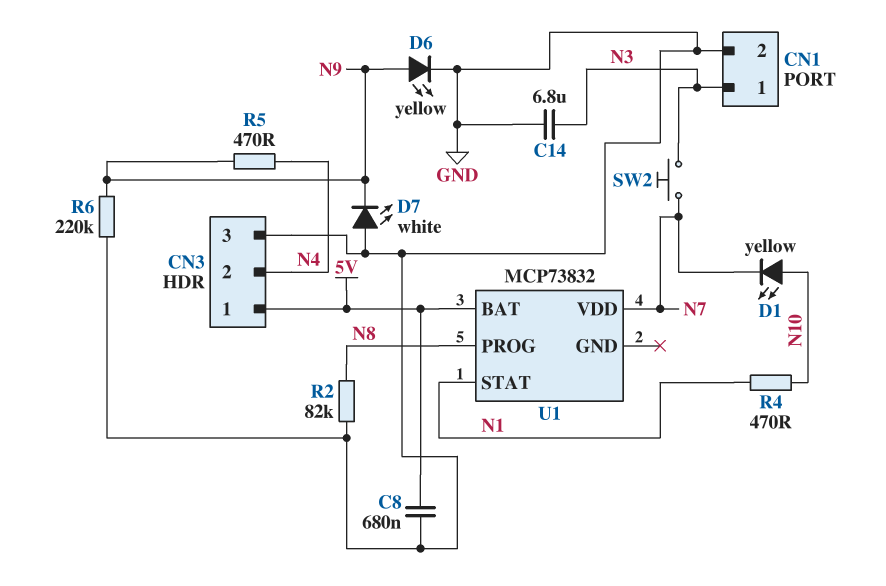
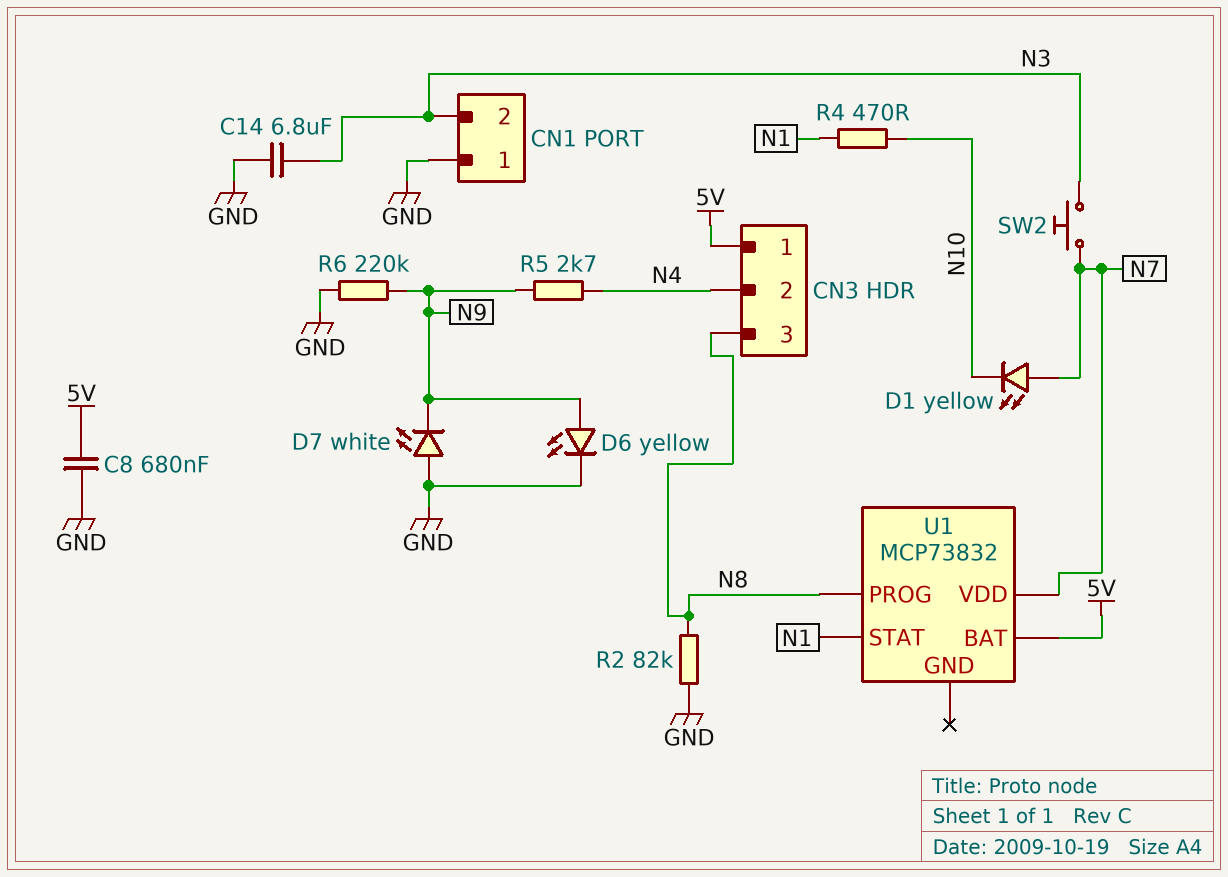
CN1 pin 1: N3 -> GND
CN1 pin 2: GND -> N3
CN3 pin 3: GND -> N8
D1: LED yellow (A N10, K N7) -> LED yellow (A N7, K N10)
R5: 470 (N4, N9) -> 2.7k (N4, N9)

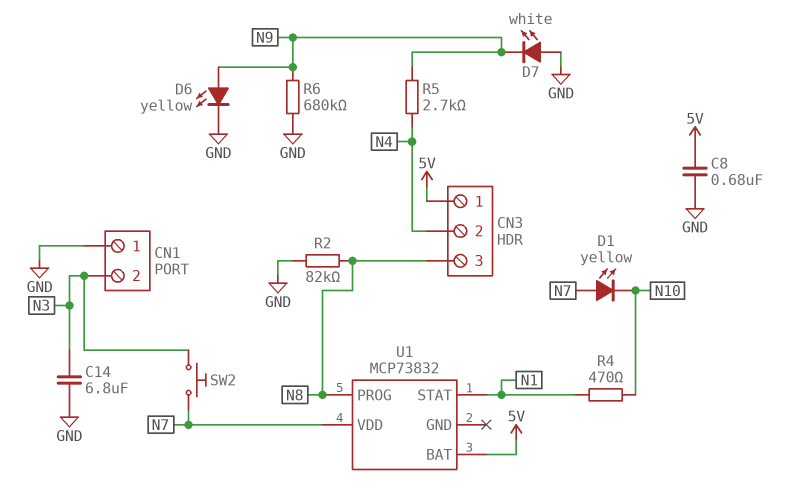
R6: 220k (GND, N9) -> 680k (GND, N9)

